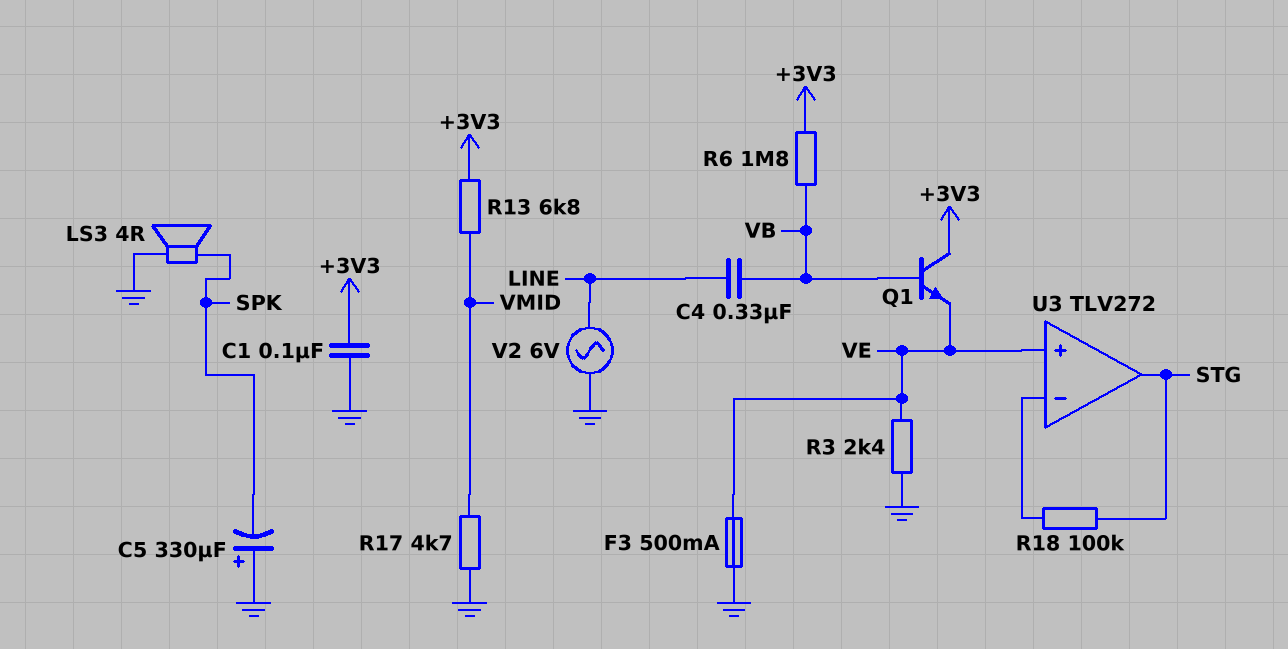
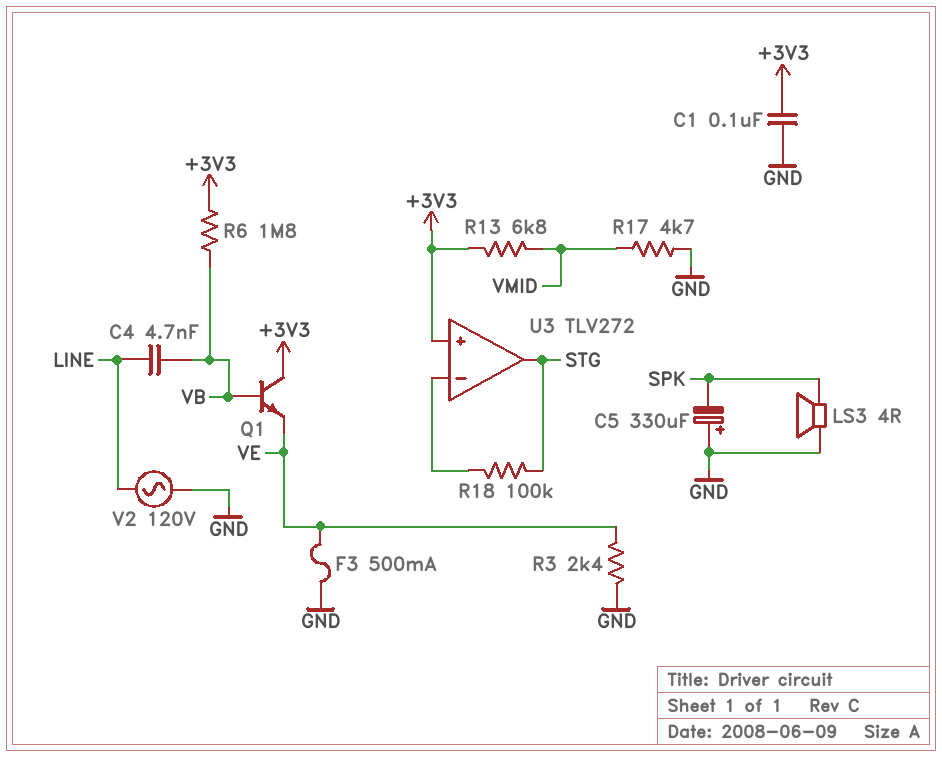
C4: 330nF (LINE, VB) -> 4.7nF (LINE, VB)
U3 pin in+: VE -> +3V3
V2: AC 6V (GND, LINE) -> AC 120V (GND, LINE)

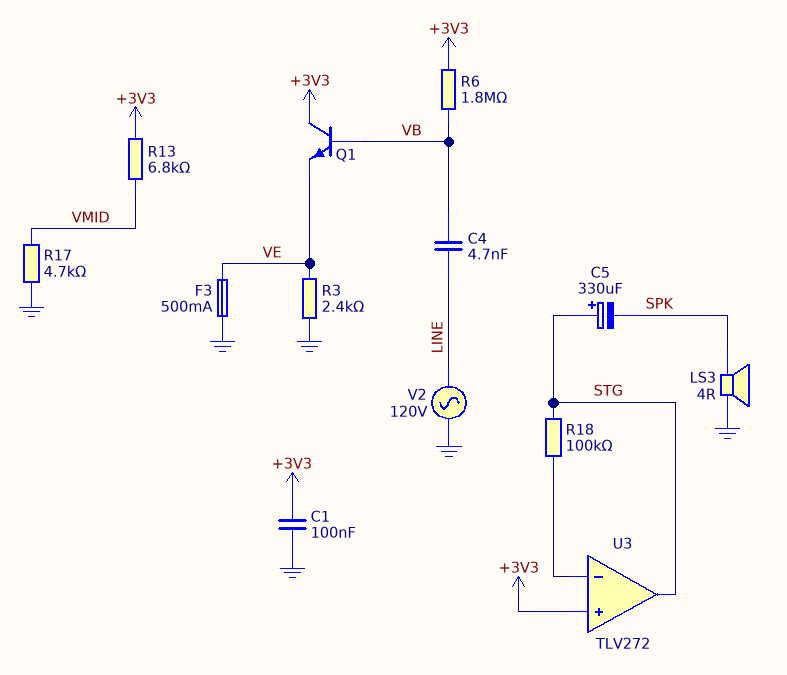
C5: 330uF (plus GND, minus SPK) -> 330uF (plus STG, minus SPK)

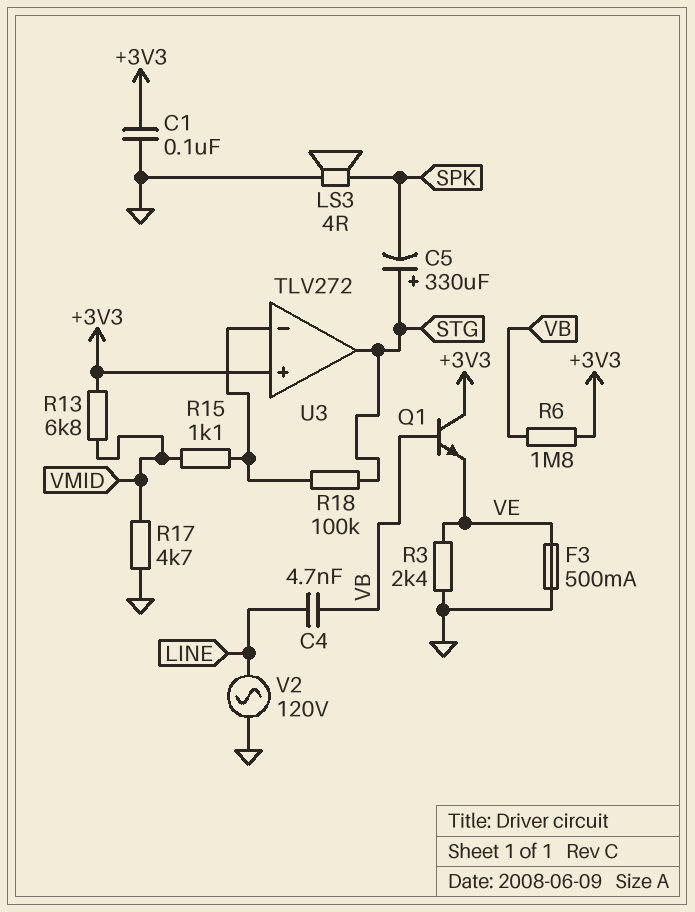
R15: none -> 1.1k (U3/in-, VMID)

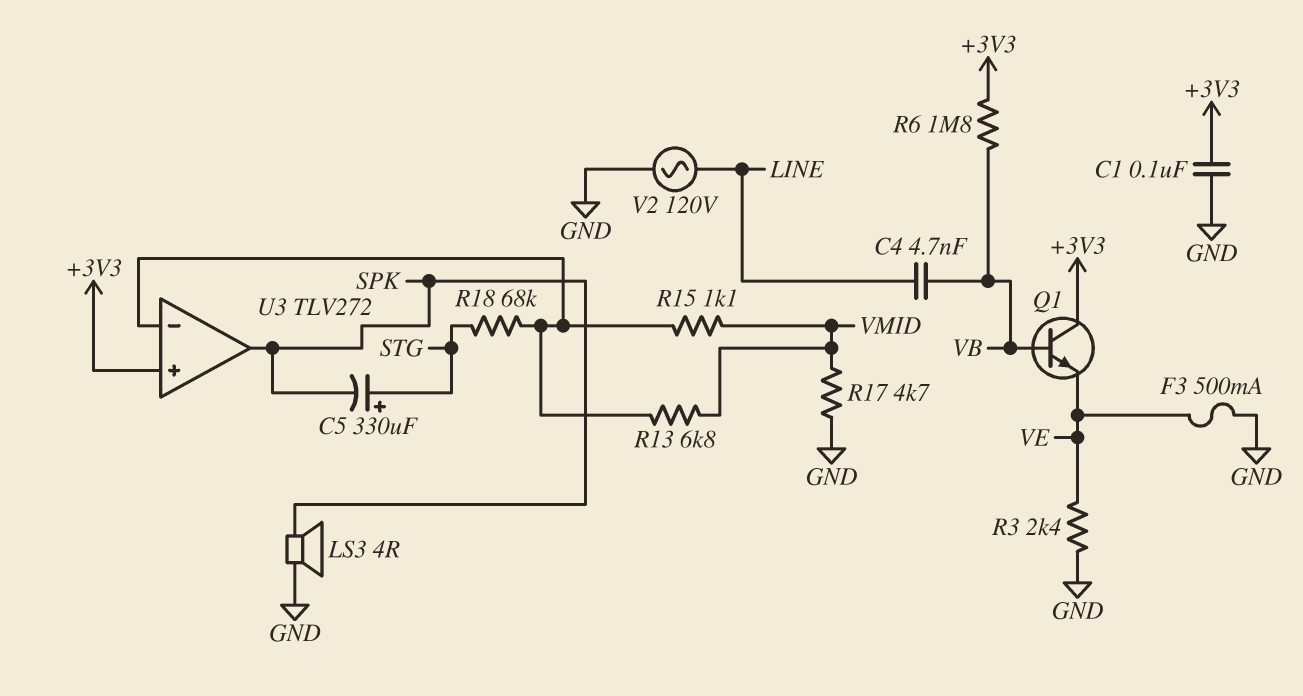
R13: 6.8k (+3V3, VMID) -> 6.8k (U3/in-, VMID)
R18: 100k (STG, U3/in-) -> 68k (STG, U3/in-)
U3 pin out: STG -> SPK

